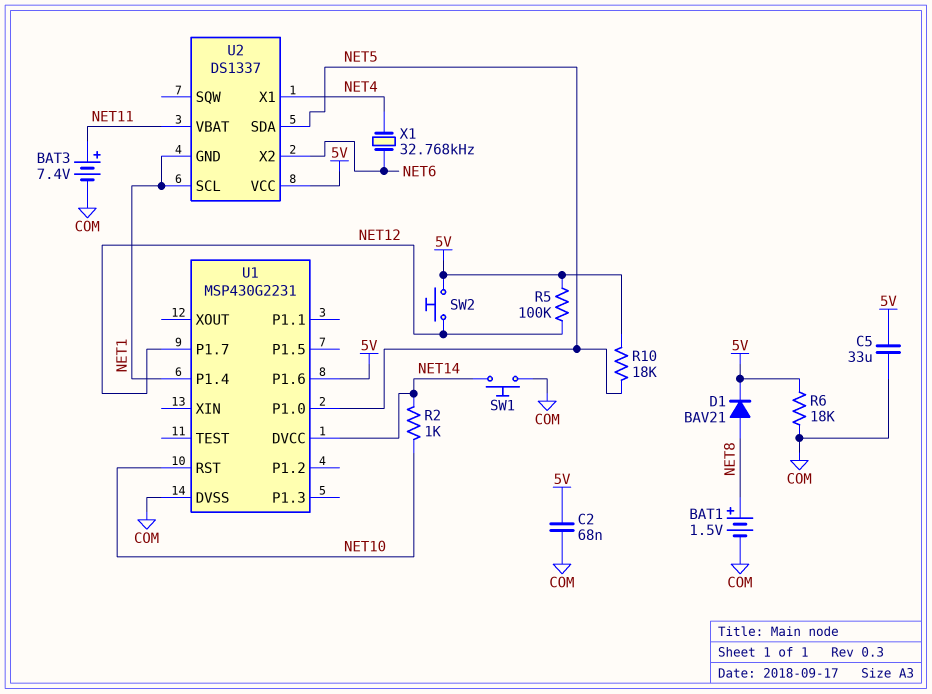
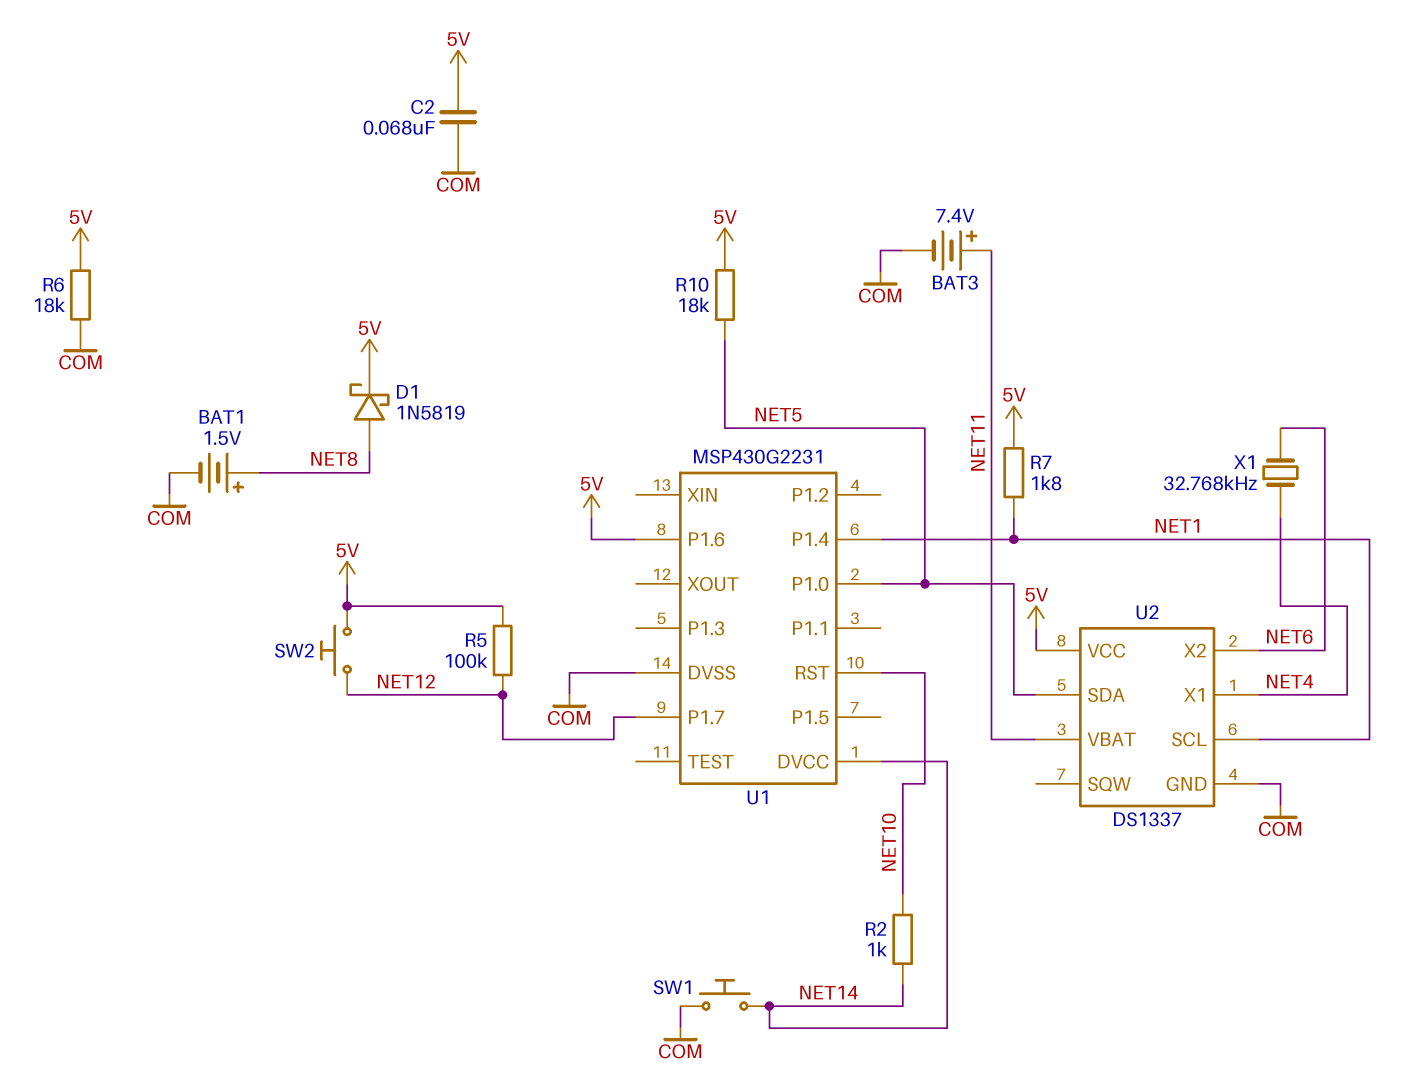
C5: 33uF (5V, COM) -> none
D1: diode BAV21 (A NET8, K 5V) -> schottky 1N5819 (A NET8, K 5V)
R7: none -> 1.8k (5V, NET1)
U2 pin GND: NET1 -> COM

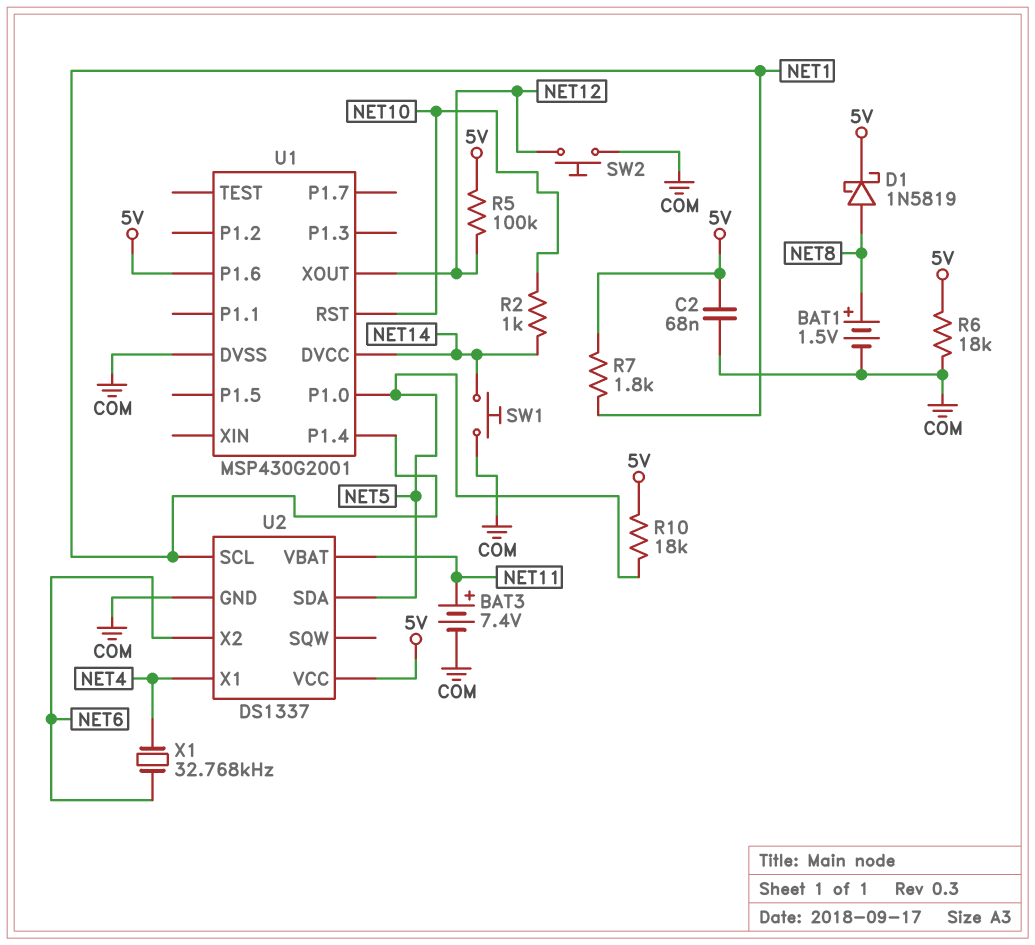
SW2: button (5V, NET12) -> button (COM, NET12)
U1: MSP430G2231 -> MSP430G2001
U1 pin P1.7: NET12 -> none
U1 pin XOUT: none -> NET12

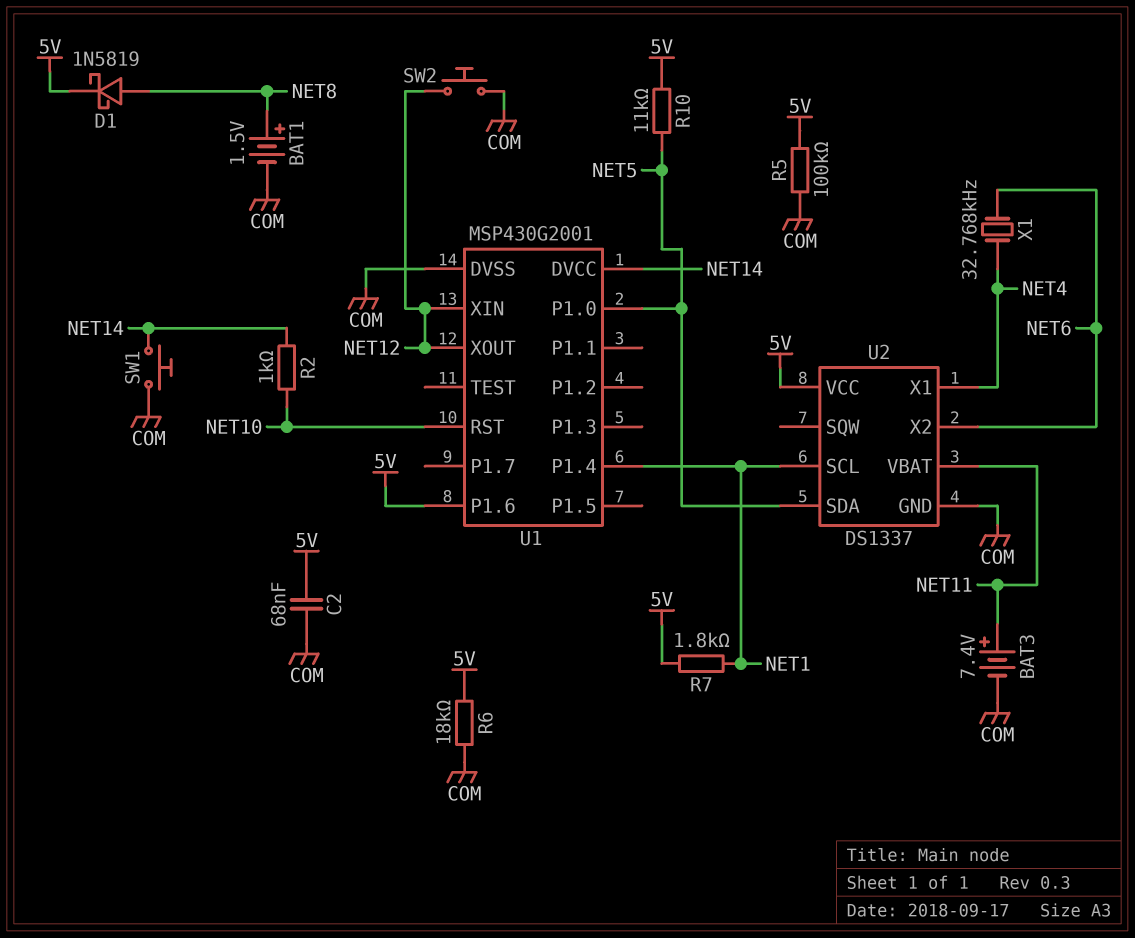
R5: 100k (5V, NET12) -> 100k (5V, COM)
R10: 18k (5V, NET5) -> 11k (5V, NET5)
U1 pin XIN: none -> NET12

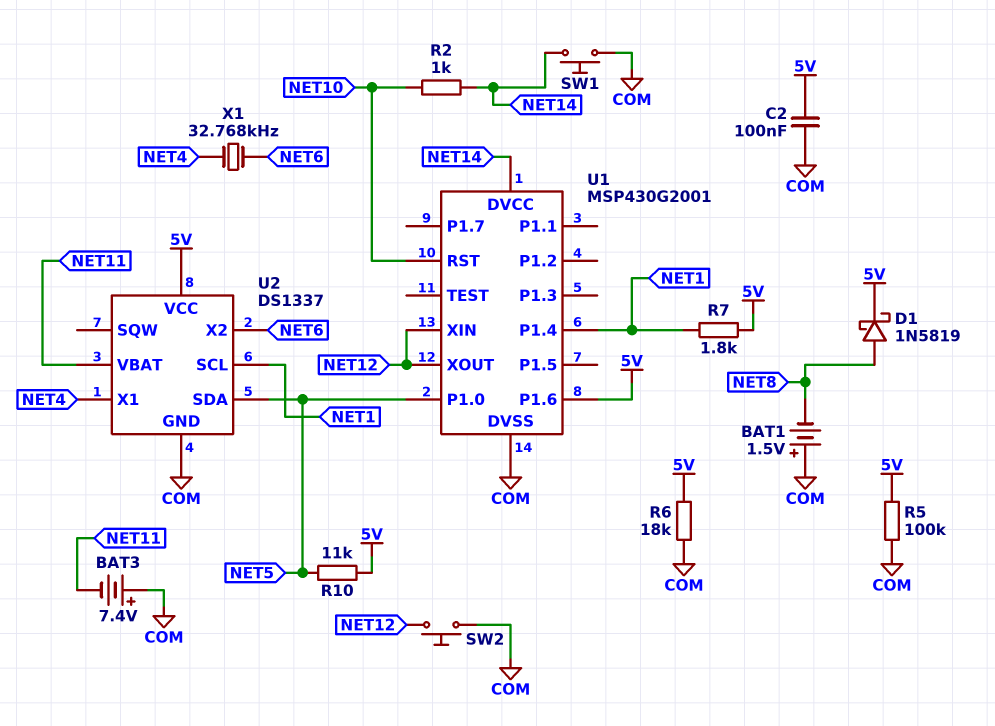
BAT1: 1.5V (plus NET8, minus COM) -> 1.5V (plus COM, minus NET8)
BAT3: 7.4V (plus NET11, minus COM) -> 7.4V (plus COM, minus NET11)
C2: 68nF (5V, COM) -> 100nF (5V, COM)

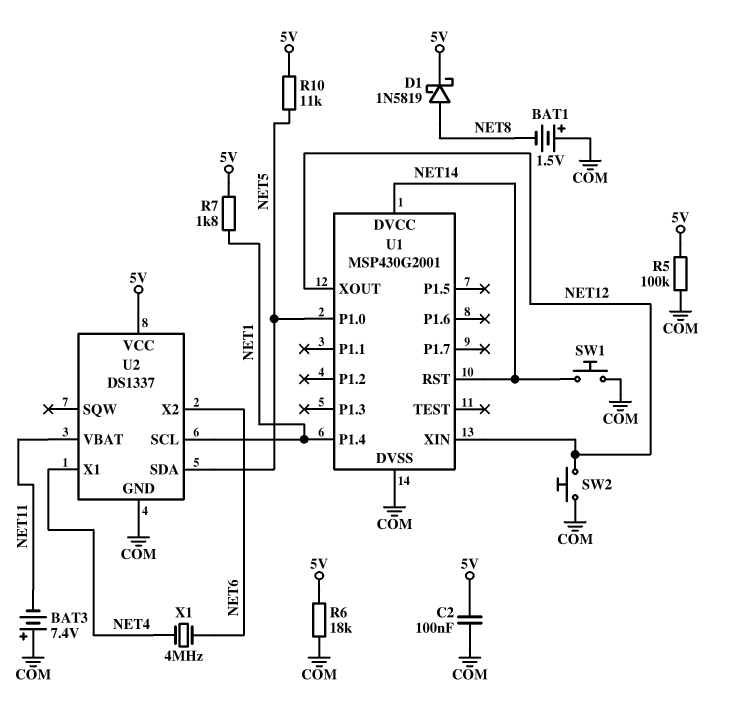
R2: 1k (NET10, NET14) -> none
U1 pin P1.6: 5V -> none
U1 pin RST: NET10 -> NET14
X1: 32.768kHz (NET4, NET6) -> 4MHz (NET4, NET6)

